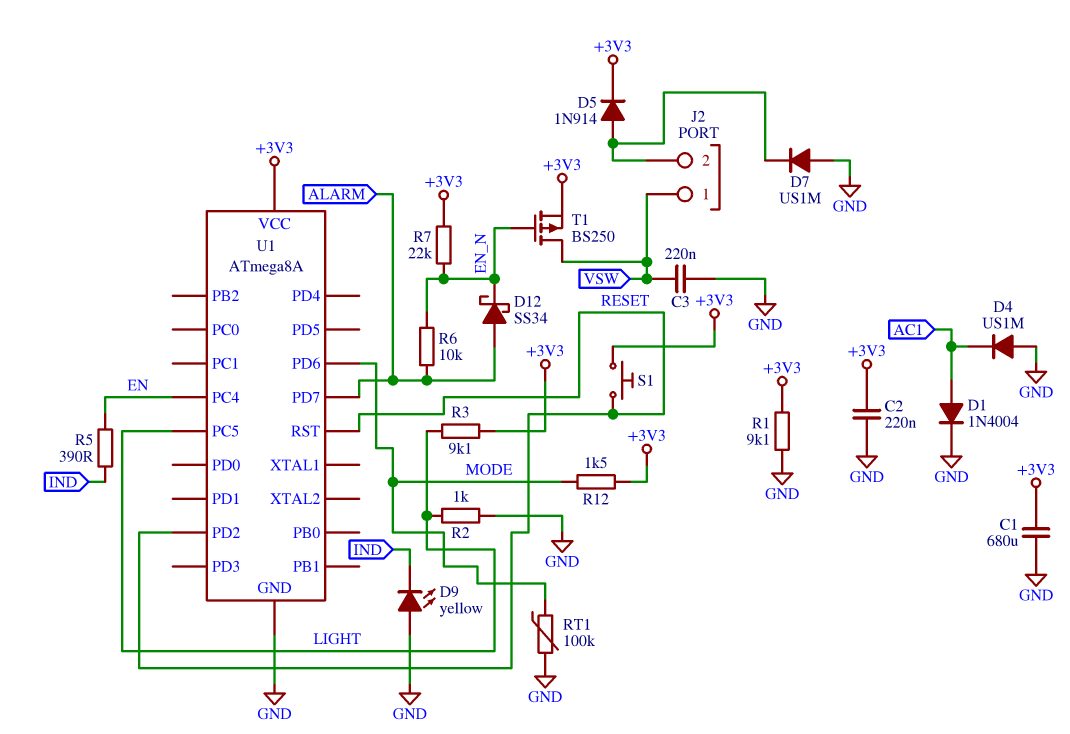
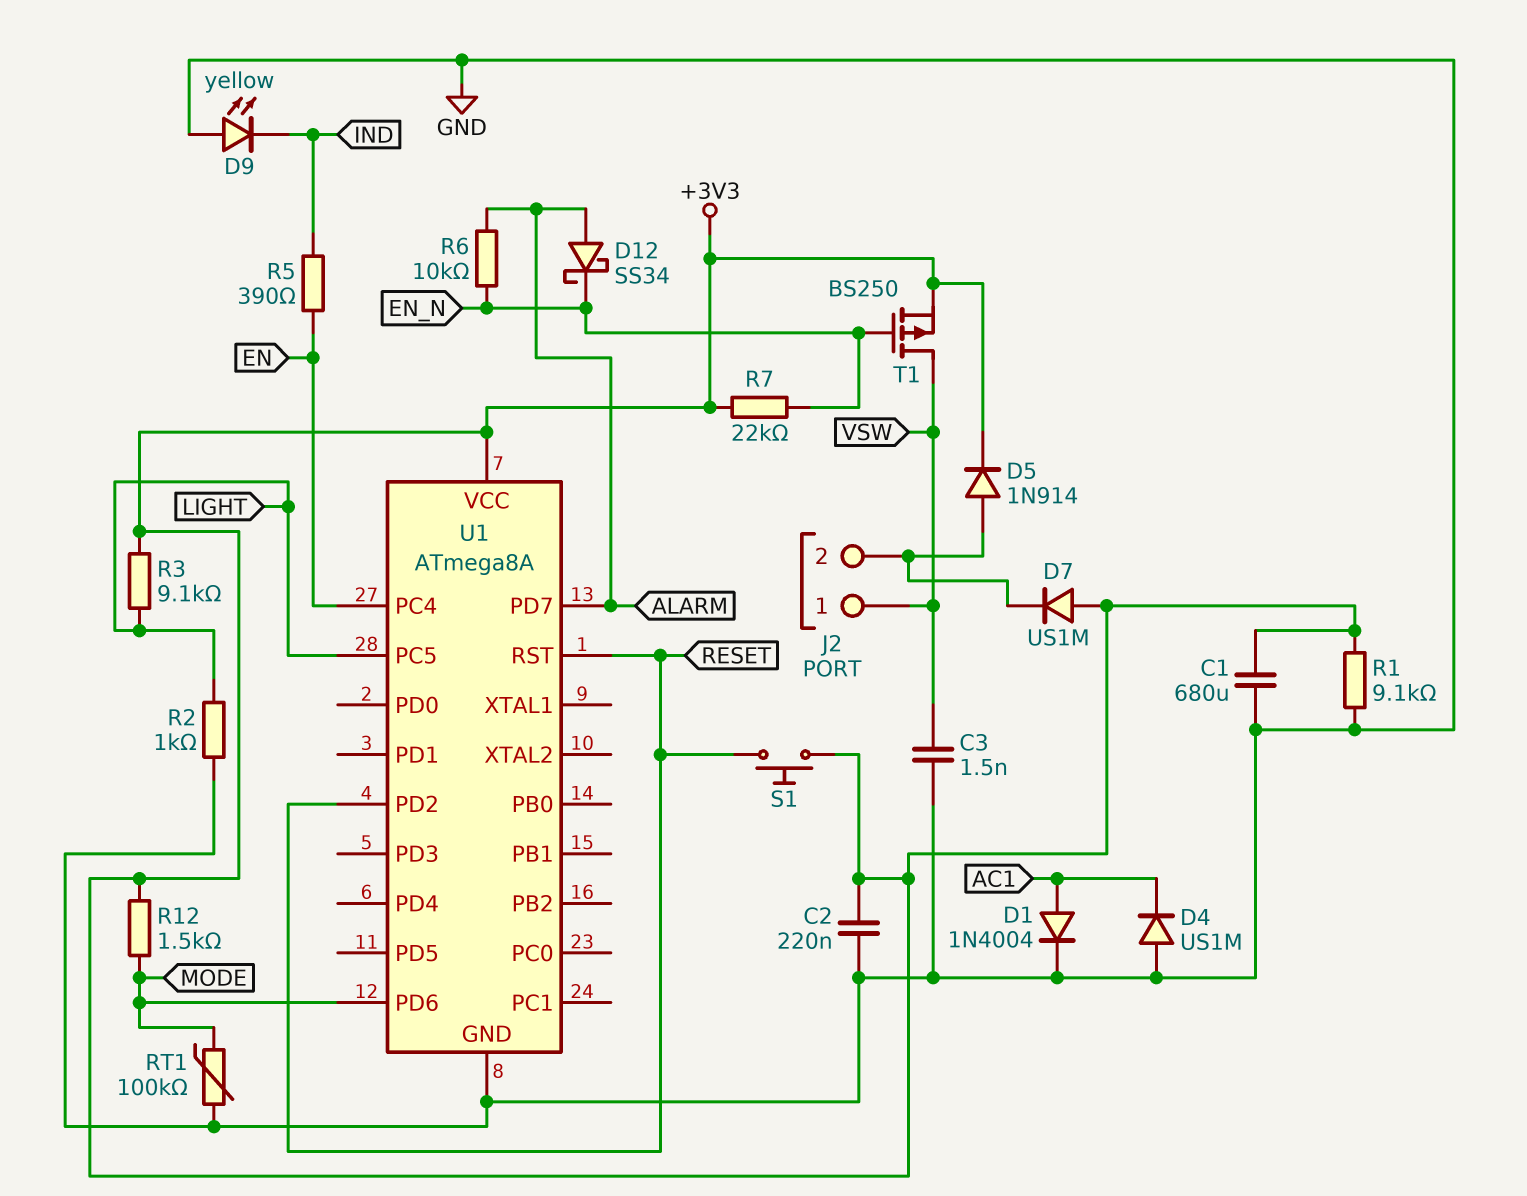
C3: 220nF (GND, VSW) -> 1.5nF (GND, VSW)
D7: diode US1M (A GND, K J2/2) -> diode US1M (A +3V3, K J2/2)

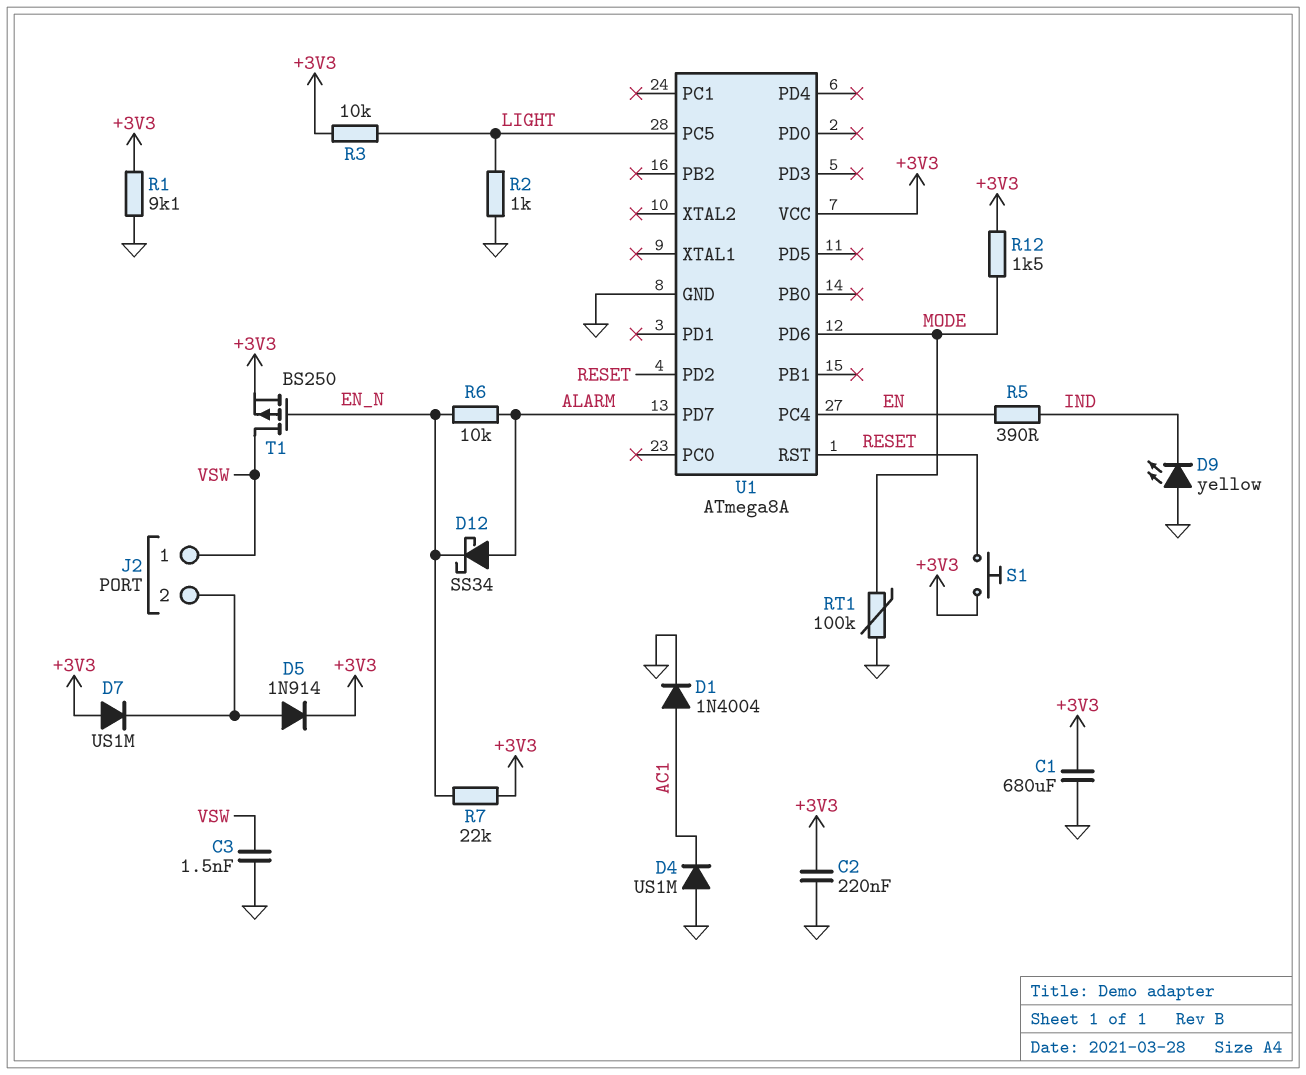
R3: 9.1k (+3V3, LIGHT) -> 10k (+3V3, LIGHT)

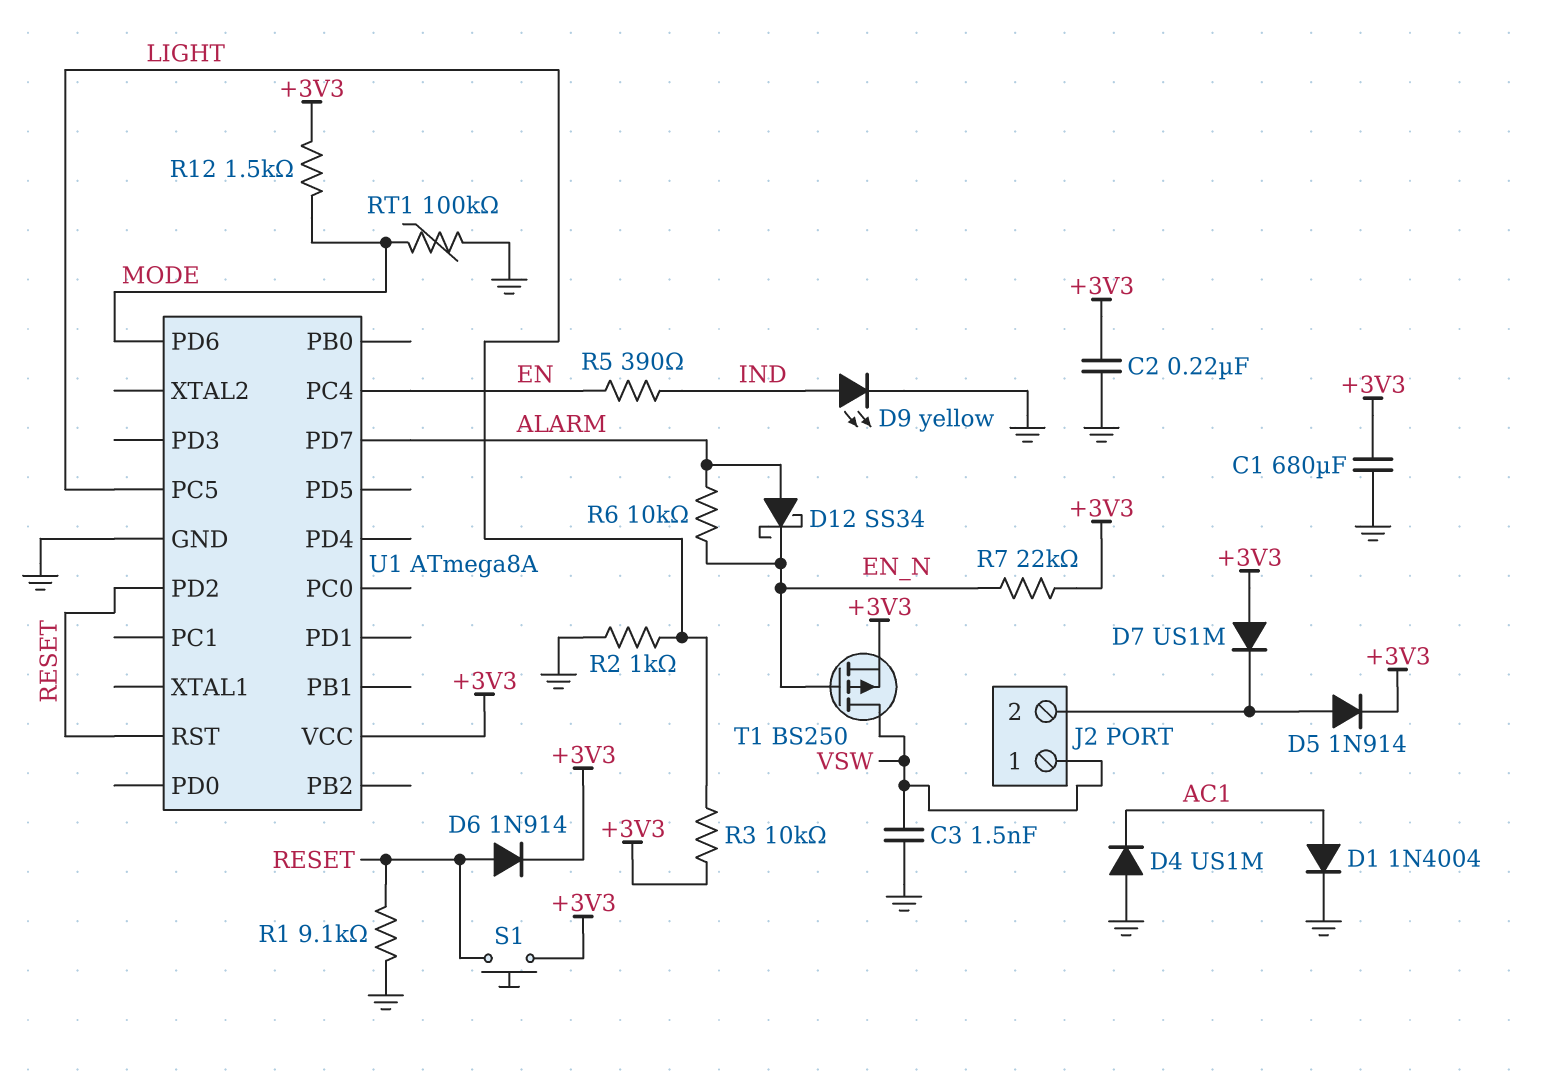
D6: none -> diode 1N914 (A RESET, K +3V3)
D9: LED yellow (A GND, K IND) -> LED yellow (A IND, K GND)
R1: 9.1k (+3V3, GND) -> 9.1k (GND, RESET)

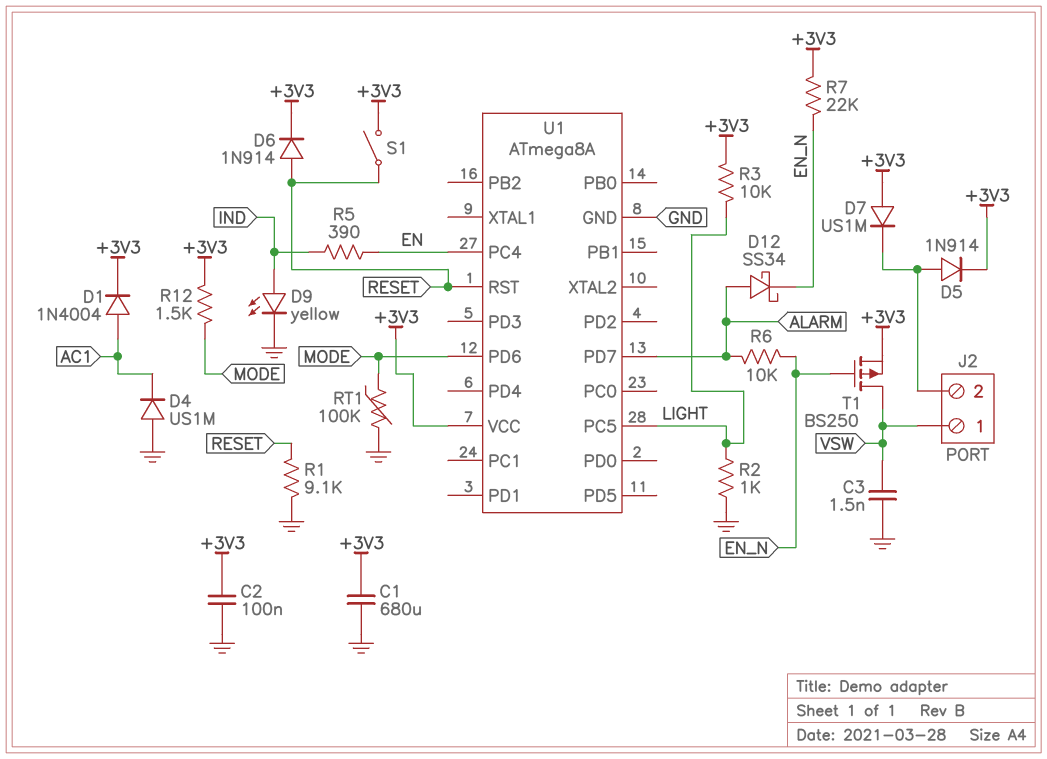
C2: 220nF (+3V3, GND) -> 100nF (+3V3, GND)
D1: diode 1N4004 (A AC1, K GND) -> diode 1N4004 (A AC1, K +3V3)
S1: button (+3V3, RESET) -> switch (+3V3, RESET)
U1 pin PD2: RESET -> none

